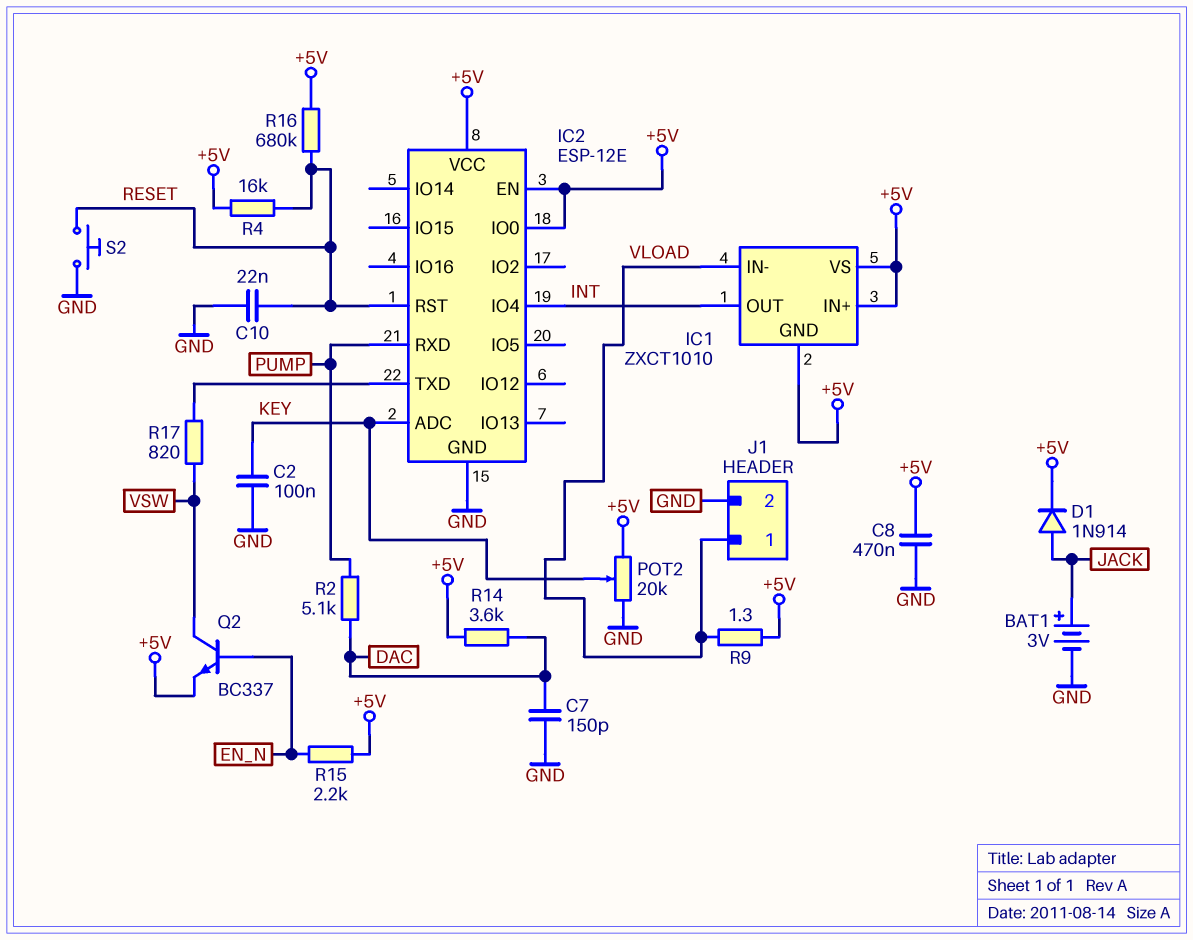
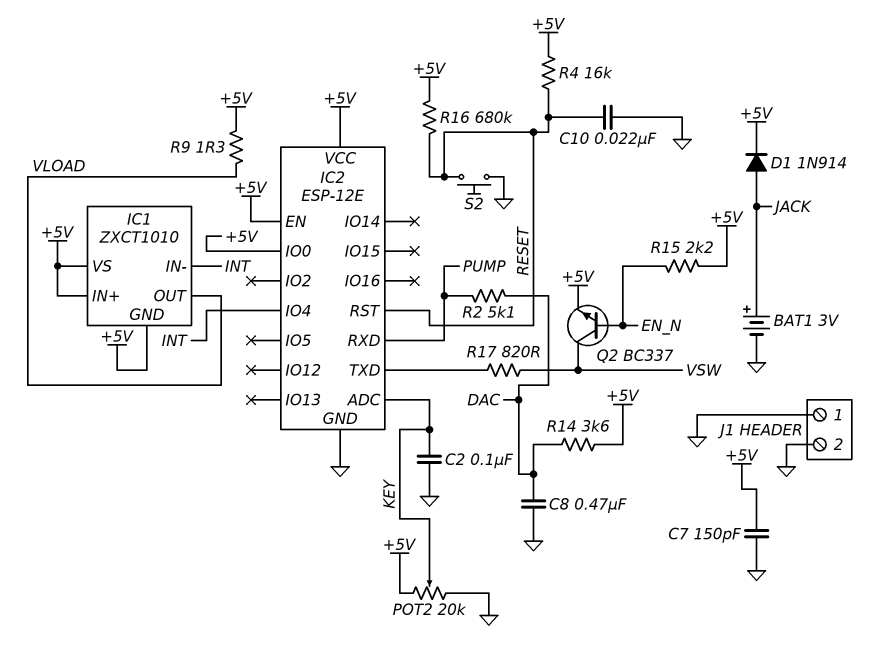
C7: 150pF (DAC, GND) -> 150pF (+5V, GND)
C8: 470nF (+5V, GND) -> 470nF (DAC, GND)
IC1 pin IN-: VLOAD -> INT
IC1 pin OUT: INT -> VLOAD
J1 pin 1: VLOAD -> GND

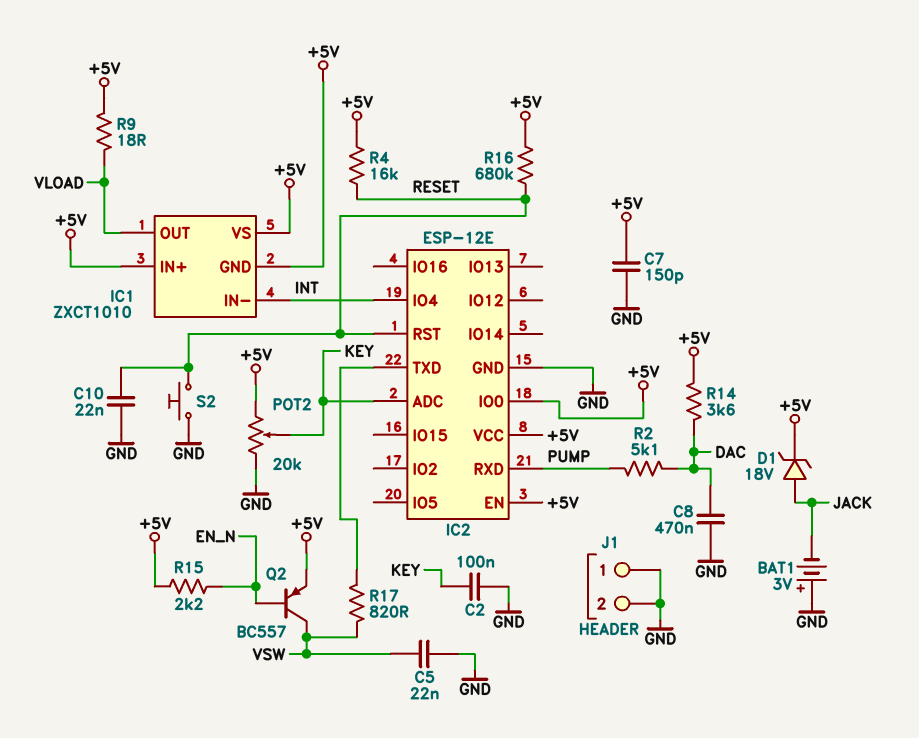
BAT1: 3V (plus JACK, minus GND) -> 3V (plus GND, minus JACK)
C5: none -> 22nF (GND, VSW)
D1: diode 1N914 (A JACK, K +5V) -> zener 18V (A JACK, K +5V)
Q2: NPN BC337 (B EN_N, C VSW, E +5V) -> PNP BC557 (B EN_N, C VSW, E +5V)
R9: 1.3 (+5V, VLOAD) -> 18 (+5V, VLOAD)

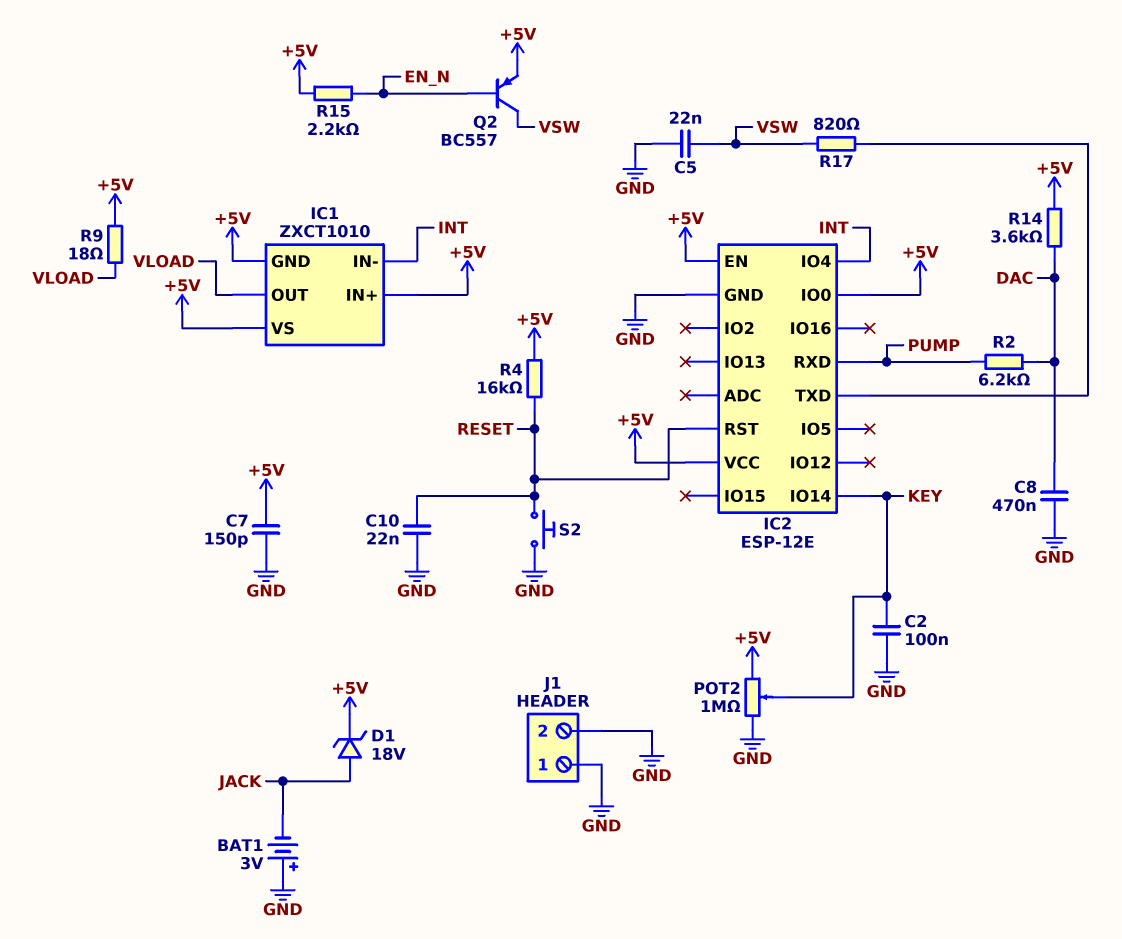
IC2 pin ADC: KEY -> none
IC2 pin IO14: none -> KEY
POT2: 20k (+5V, GND, wiper KEY) -> 1M (+5V, GND, wiper KEY)
R2: 5.1k (DAC, PUMP) -> 6.2k (DAC, PUMP)
R16: 680k (+5V, RESET) -> none

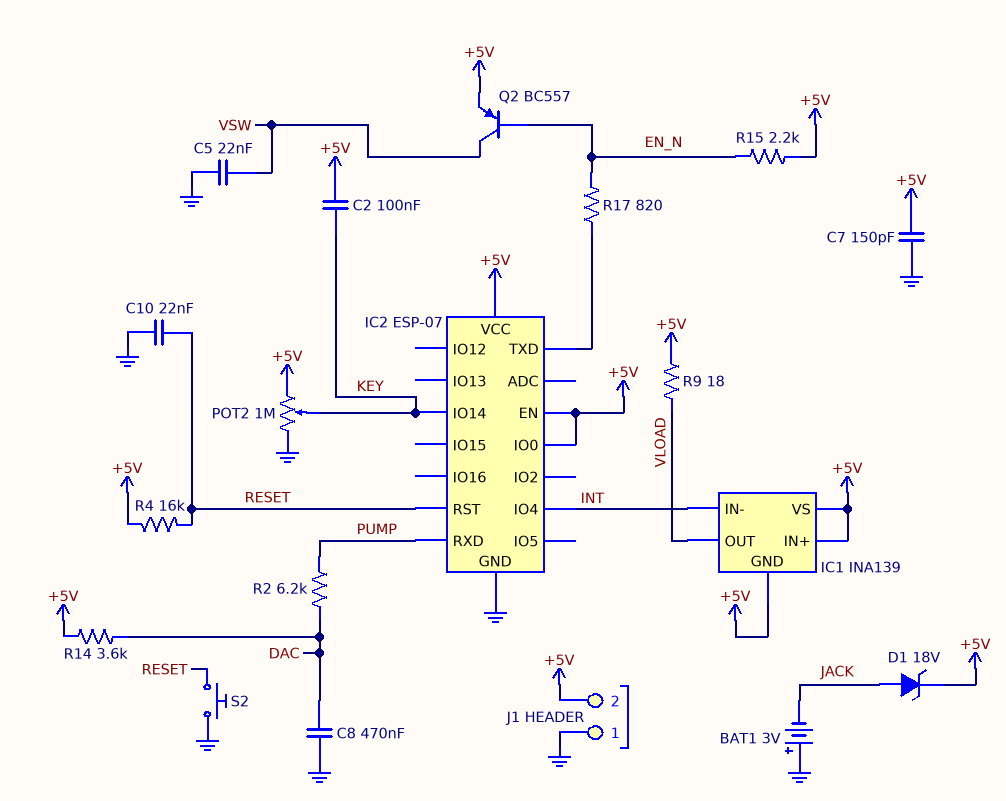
C2: 100nF (GND, KEY) -> 100nF (+5V, KEY)
IC1: ZXCT1010 -> INA139
IC2: ESP-12E -> ESP-07
J1 pin 2: GND -> +5V
R17: 820 (IC2/TXD, VSW) -> 820 (EN_N, IC2/TXD)

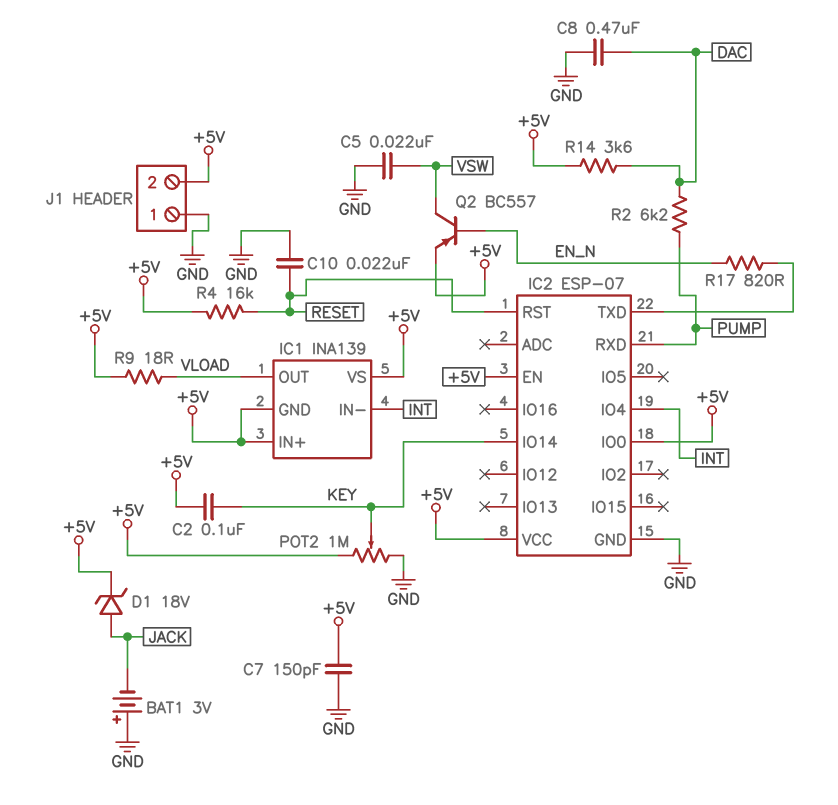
R15: 2.2k (+5V, EN_N) -> none
S2: button (GND, RESET) -> none

